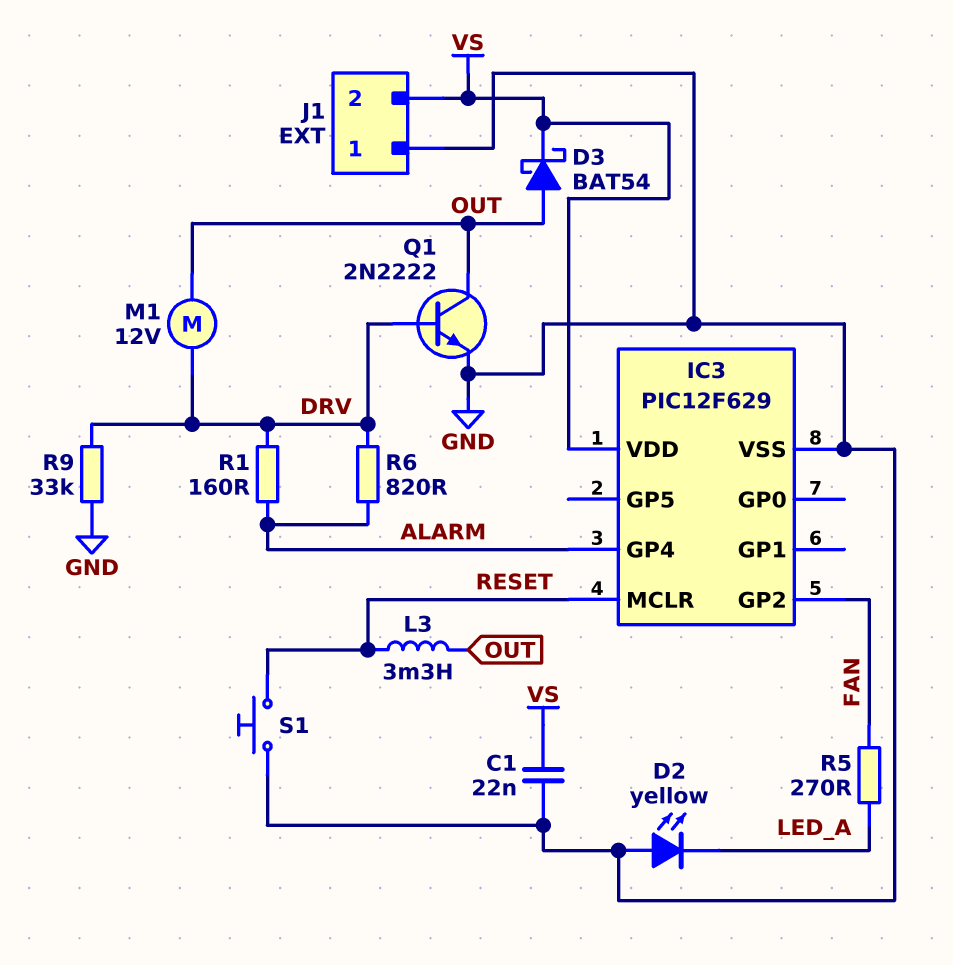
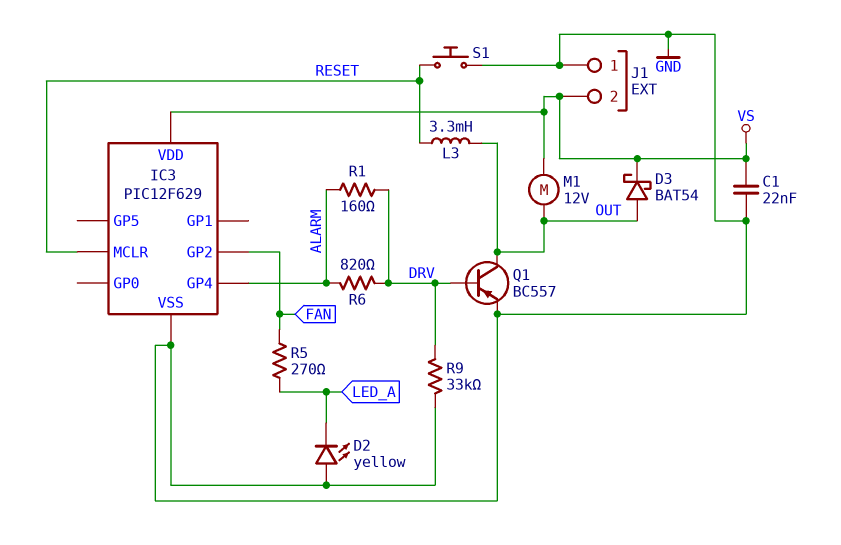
M1: motor 12V (DRV, OUT) -> motor 12V (OUT, VS)
Q1: NPN 2N2222 (B DRV, C OUT, E GND) -> PNP BC557 (B DRV, C OUT, E GND)

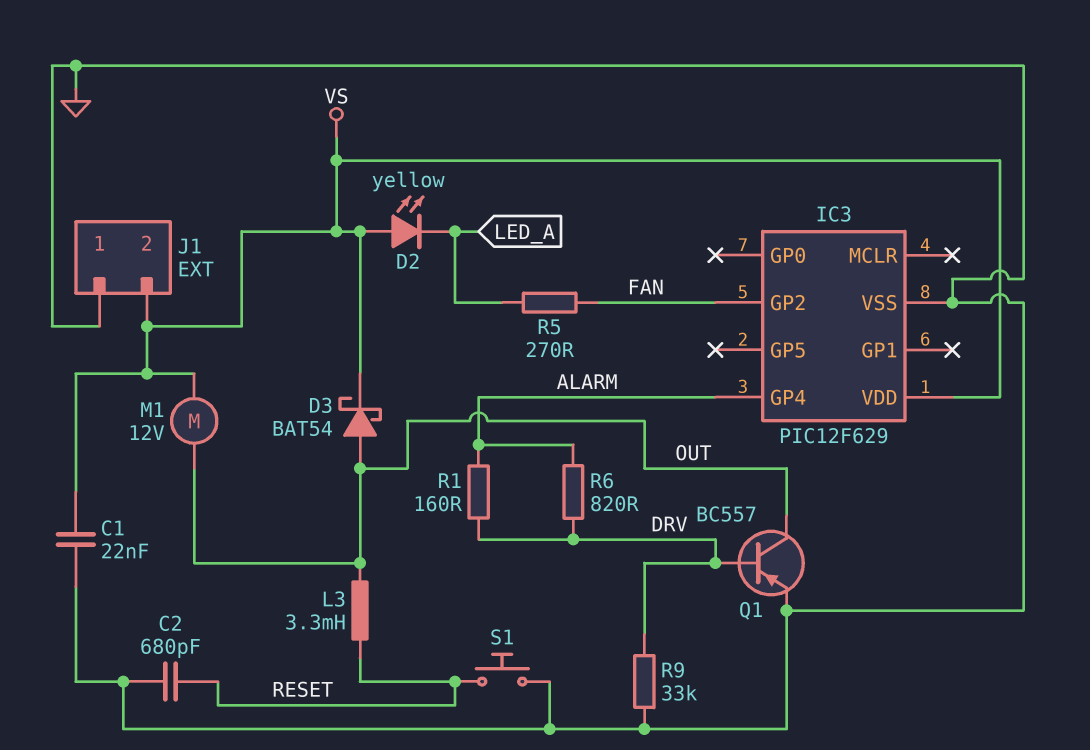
C2: none -> 680pF (GND, RESET)
D2: LED yellow (A GND, K LED_A) -> LED yellow (A VS, K LED_A)
IC3 pin MCLR: RESET -> none

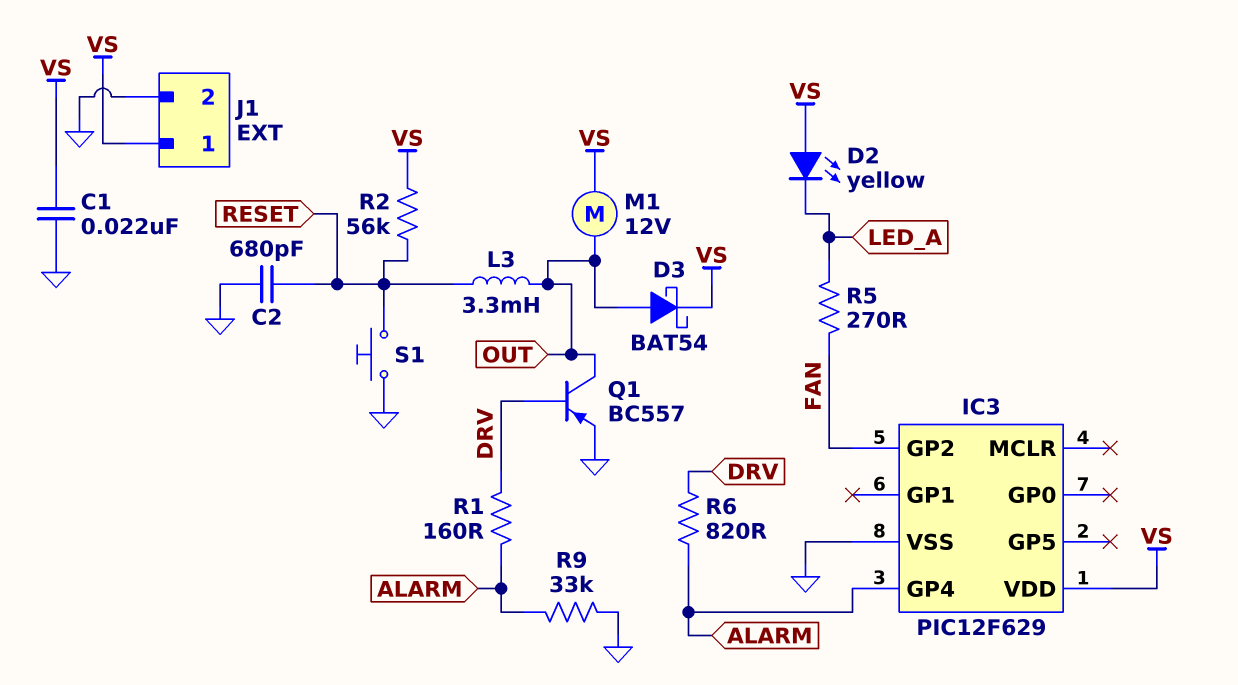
J1 pin 1: GND -> VS
J1 pin 2: VS -> GND
R2: none -> 56k (RESET, VS)
R9: 33k (DRV, GND) -> 33k (ALARM, GND)

